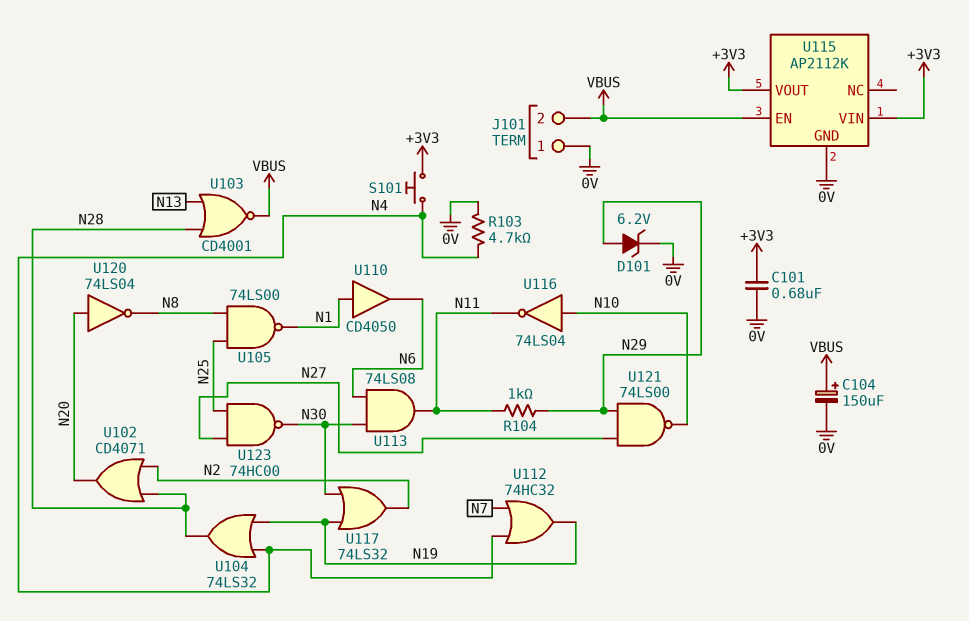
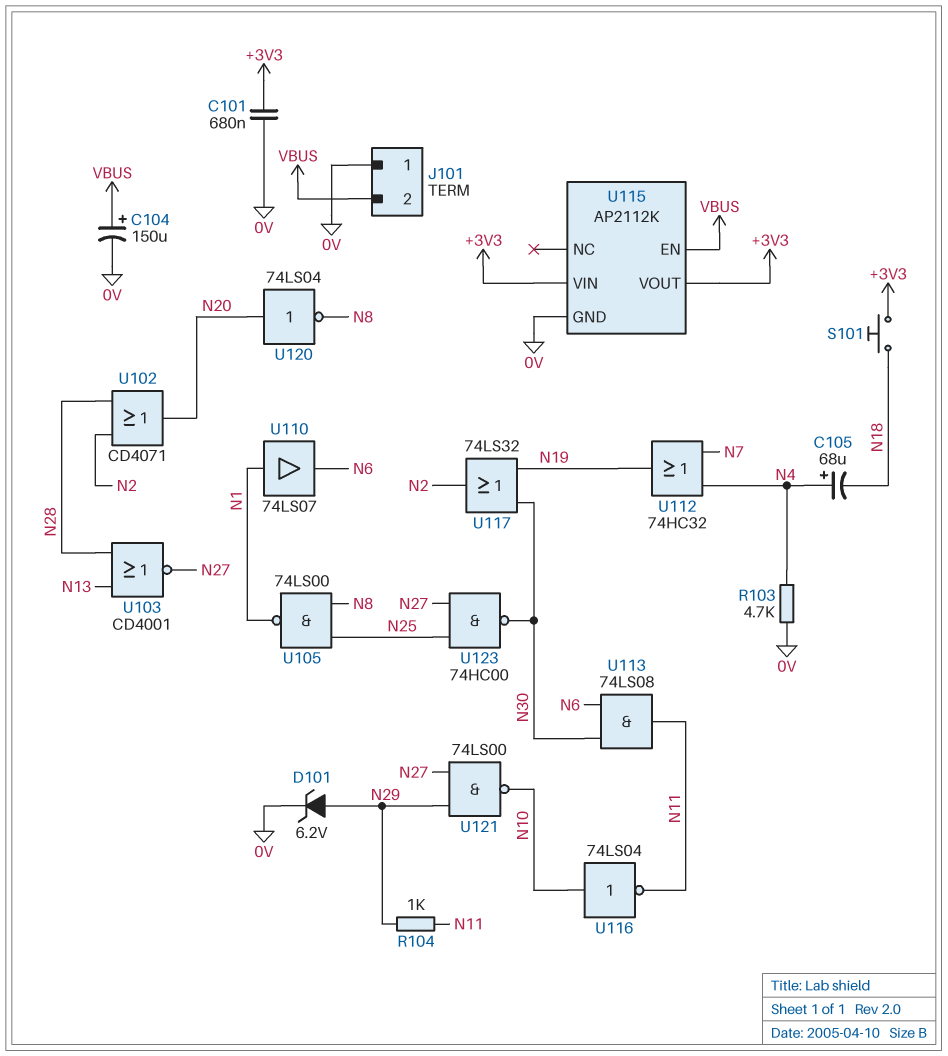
C105: none -> 68uF (plus N4, minus N18)
S101: button (+3V3, N4) -> button (+3V3, N18)
U103: NOR CD4001 (in N13, in N28, out VBUS) -> NOR CD4001 (in N13, in N28, out N27)
U104: OR 74LS32 (in N4, in N19, out N28) -> none
U110: buffer CD4050 (in N1, out N6) -> buffer 74LS07 (in N1, out N6)

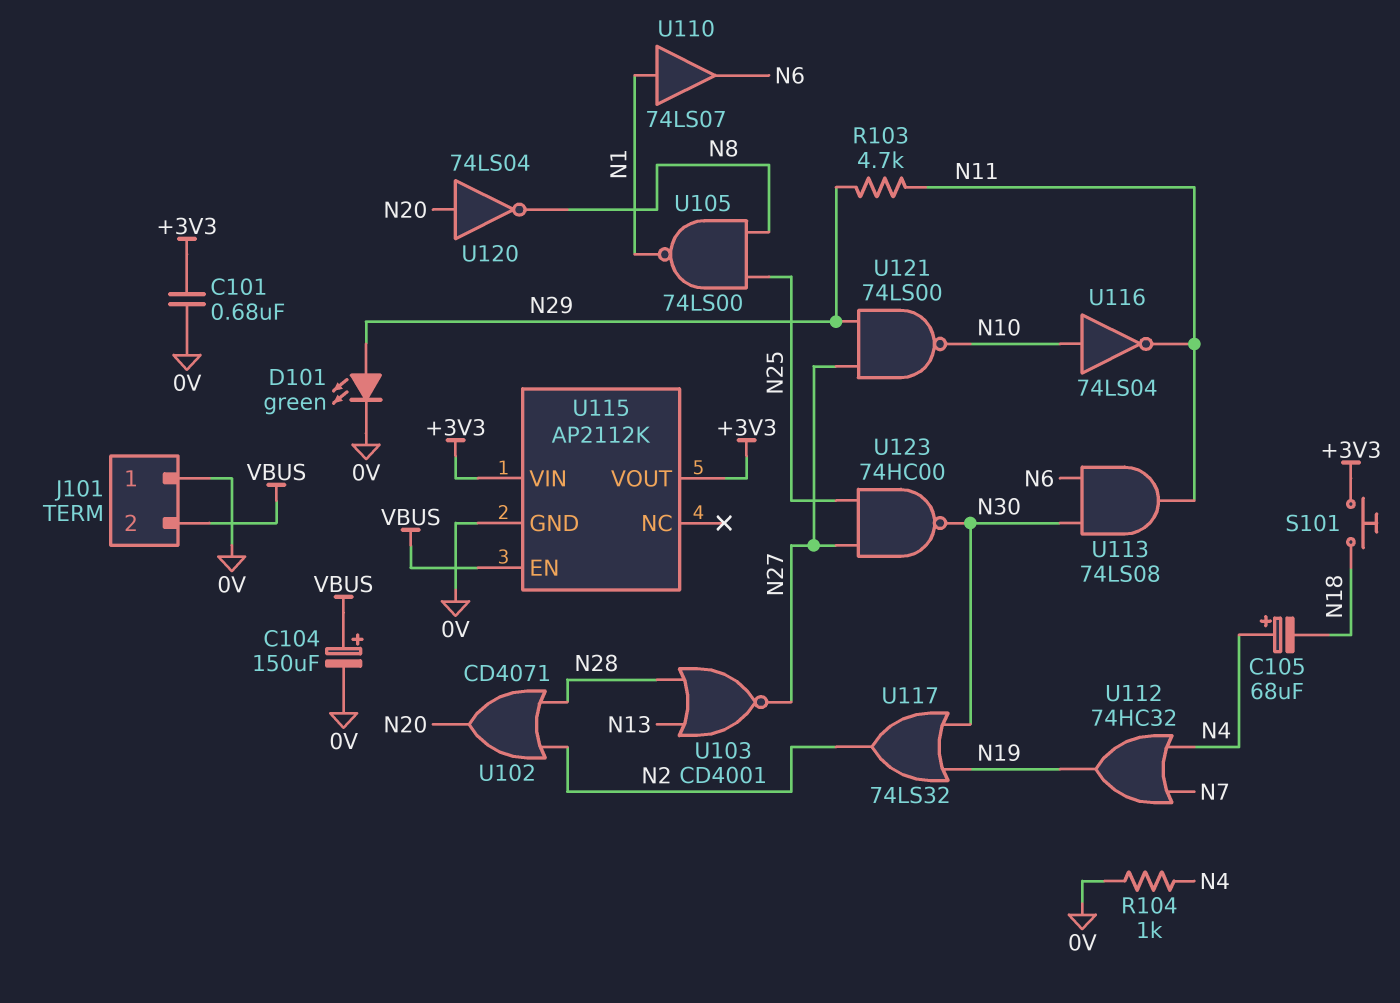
D101: zener 6.2V (A N29, K 0V) -> LED green (A N29, K 0V)
R103: 4.7k (0V, N4) -> 4.7k (N11, N29)
R104: 1k (N11, N29) -> 1k (0V, N4)

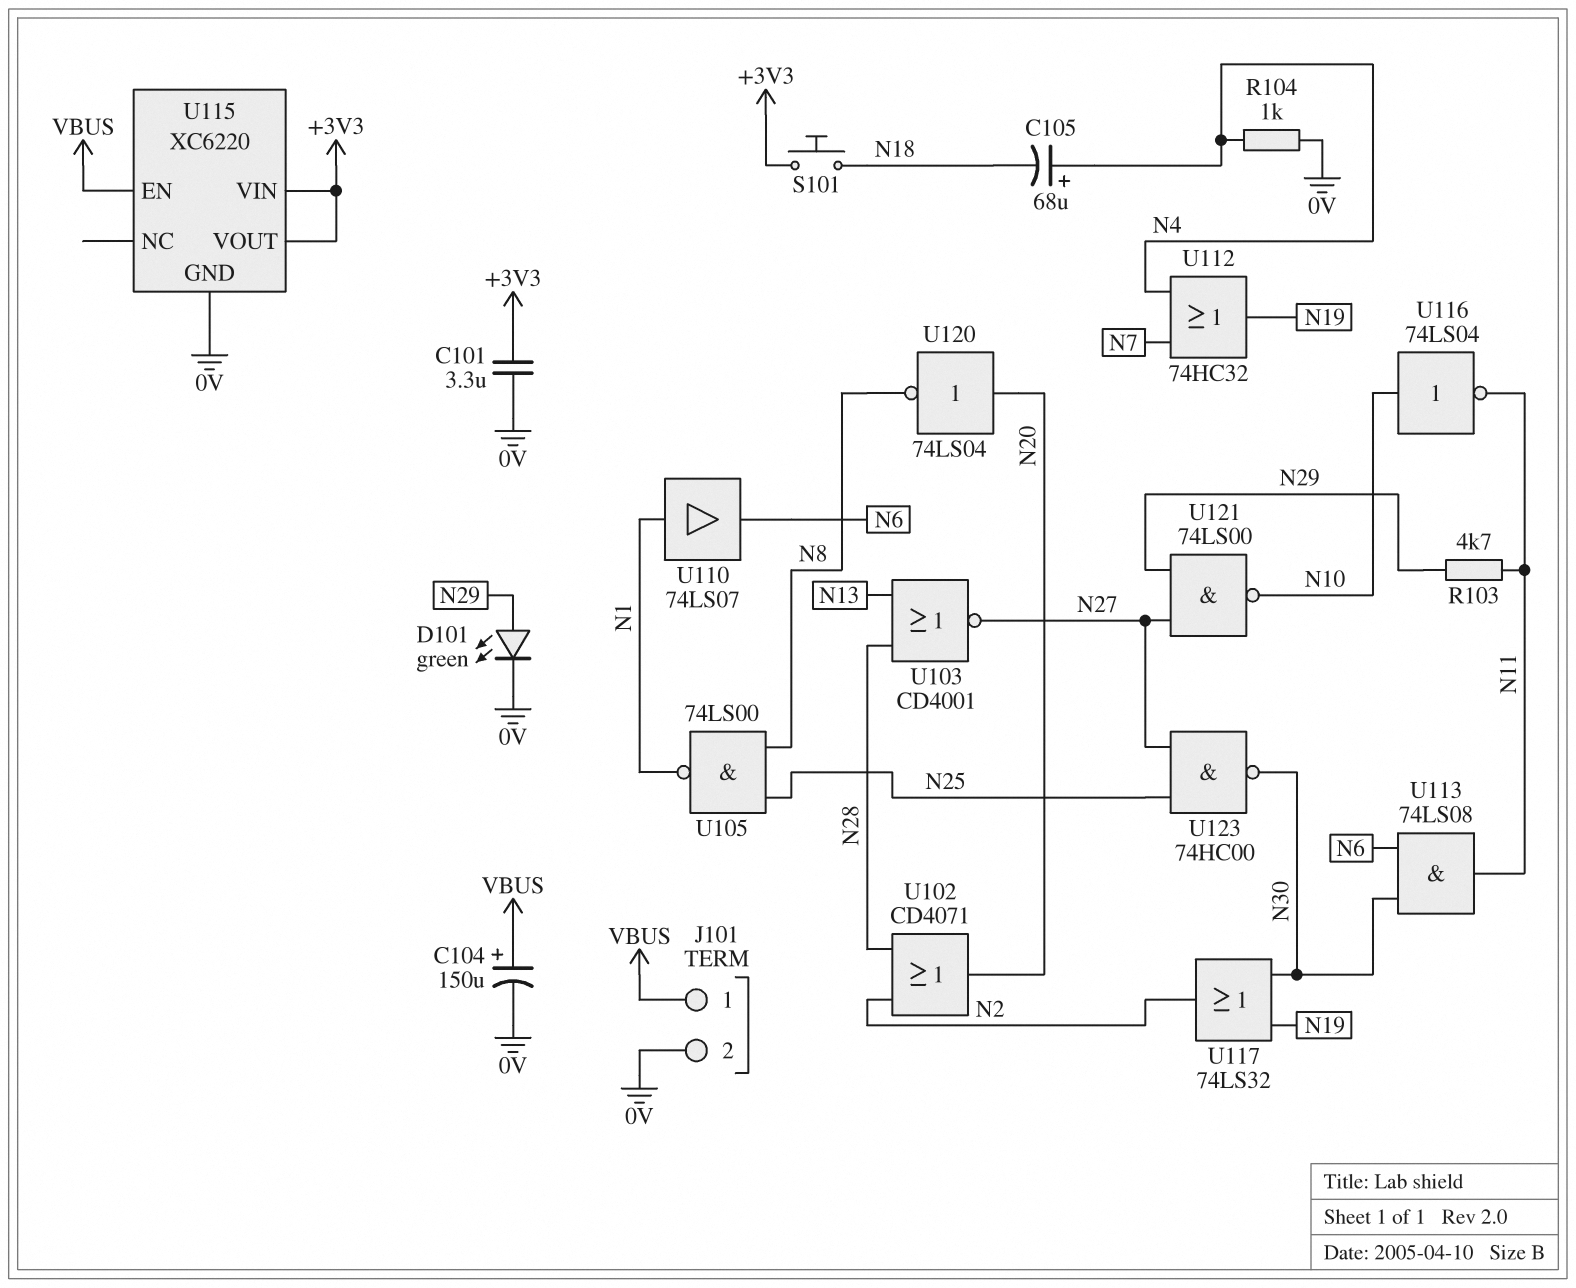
C101: 680nF (+3V3, 0V) -> 3.3uF (+3V3, 0V)
J101 pin 1: 0V -> VBUS
J101 pin 2: VBUS -> 0V
U115: AP2112K -> XC6220

